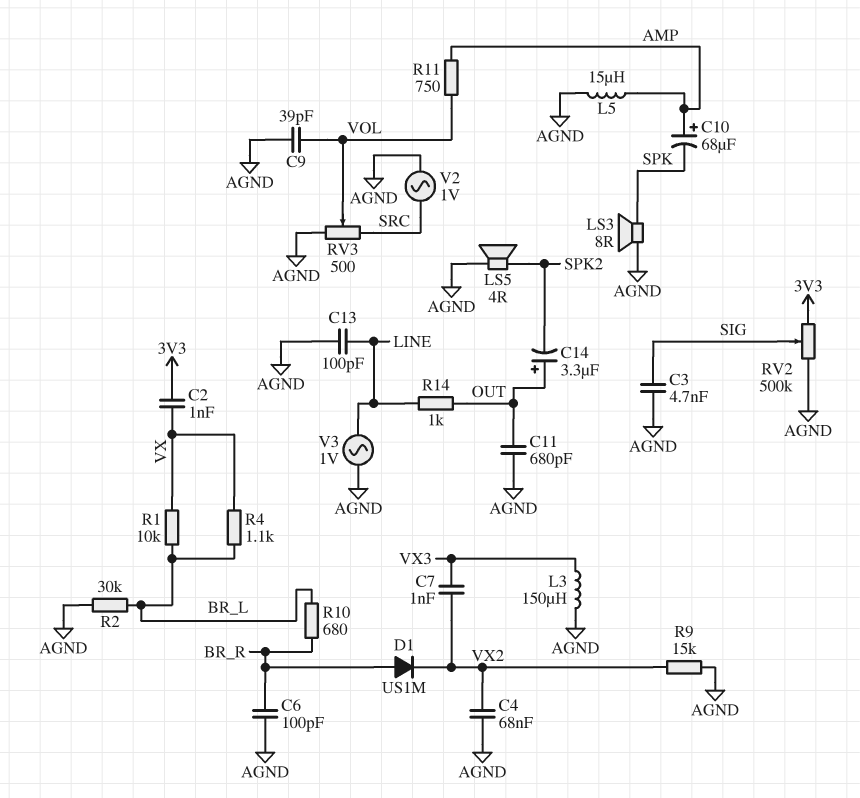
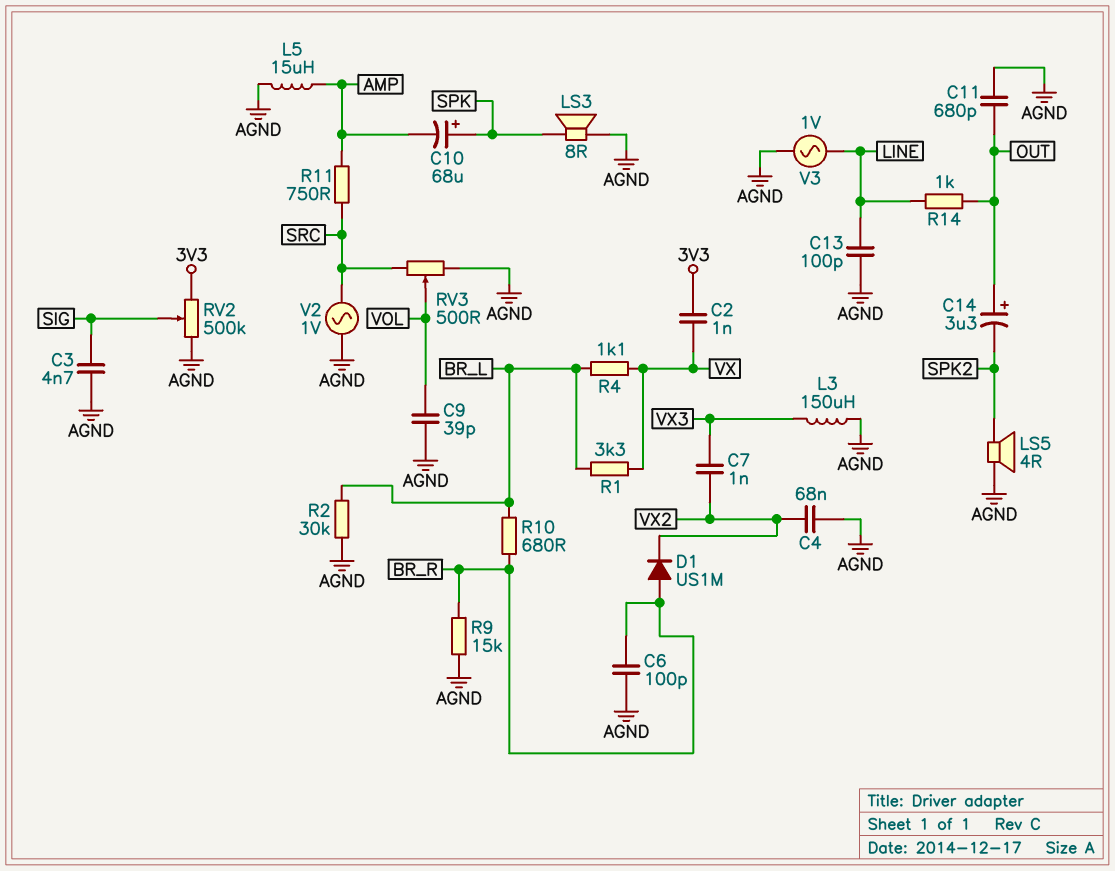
C10: 68uF (plus AMP, minus SPK) -> 68uF (plus SPK, minus AMP)
R1: 10k (BR_L, VX) -> 3.3k (BR_L, VX)
R9: 15k (AGND, VX2) -> 15k (AGND, BR_R)
R11: 750 (AMP, VOL) -> 750 (AMP, SRC)

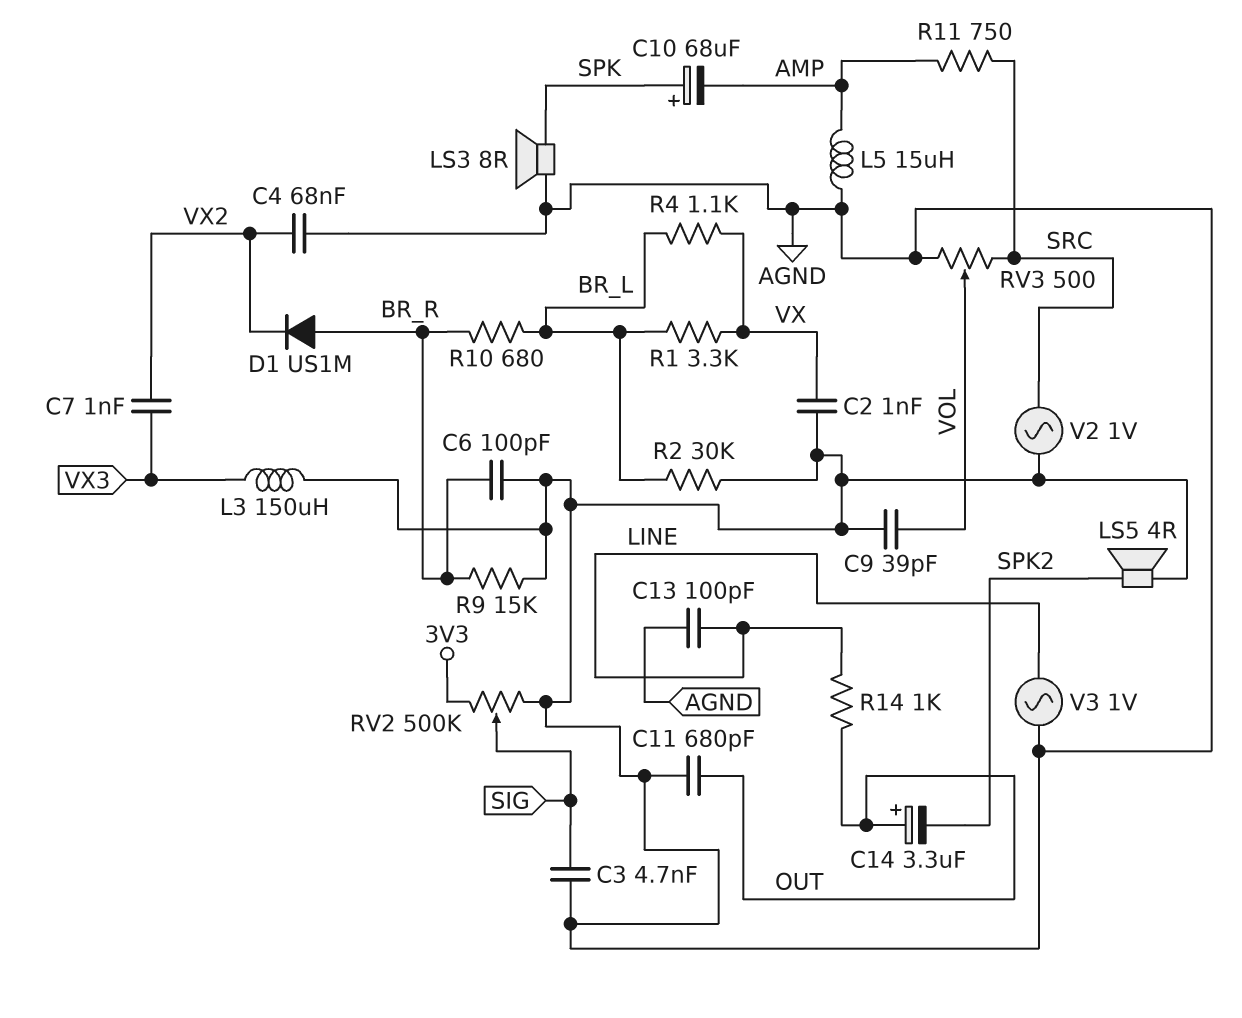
C2: 1nF (3V3, VX) -> 1nF (AGND, VX)

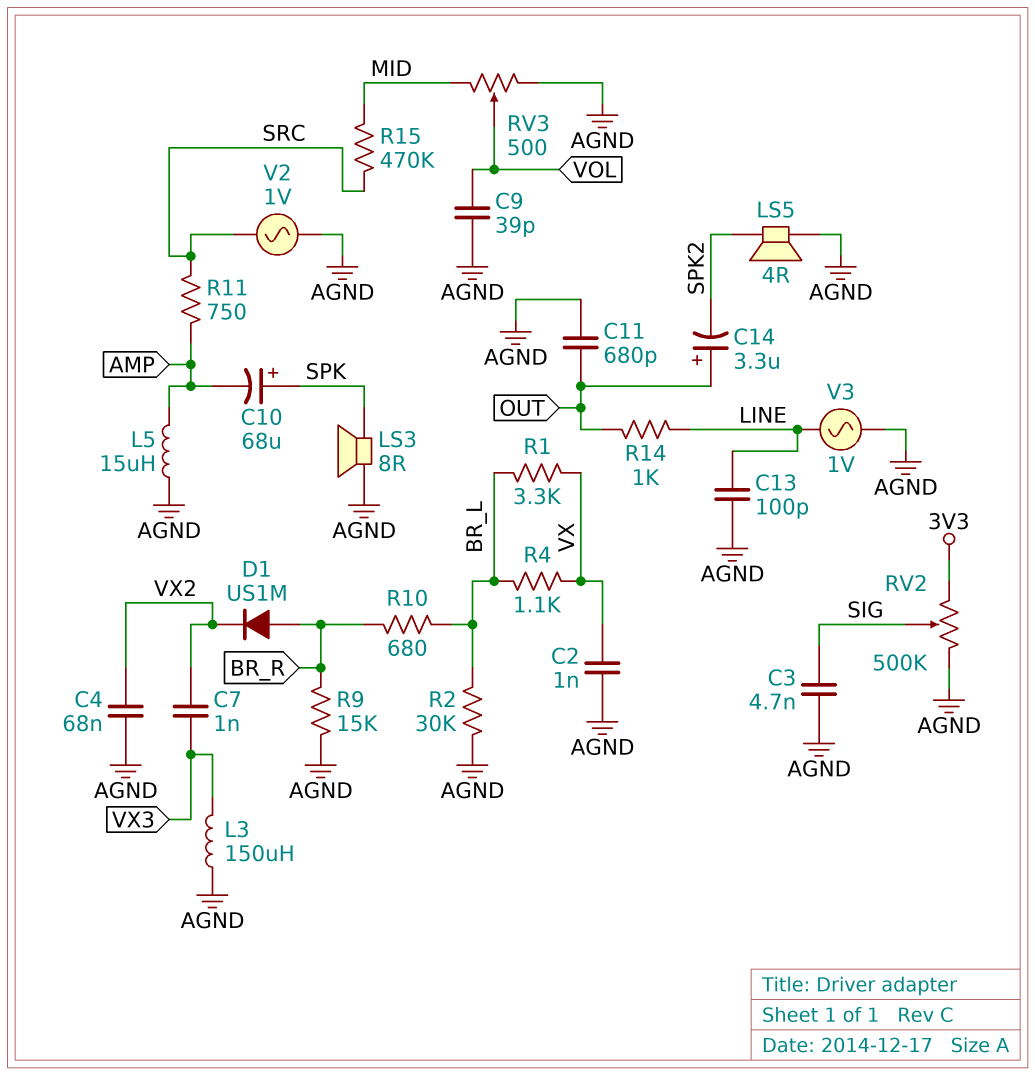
C6: 100pF (AGND, BR_R) -> none
R15: none -> 470k (MID, SRC)
RV3: 500 (AGND, SRC, wiper VOL) -> 500 (AGND, MID, wiper VOL)

